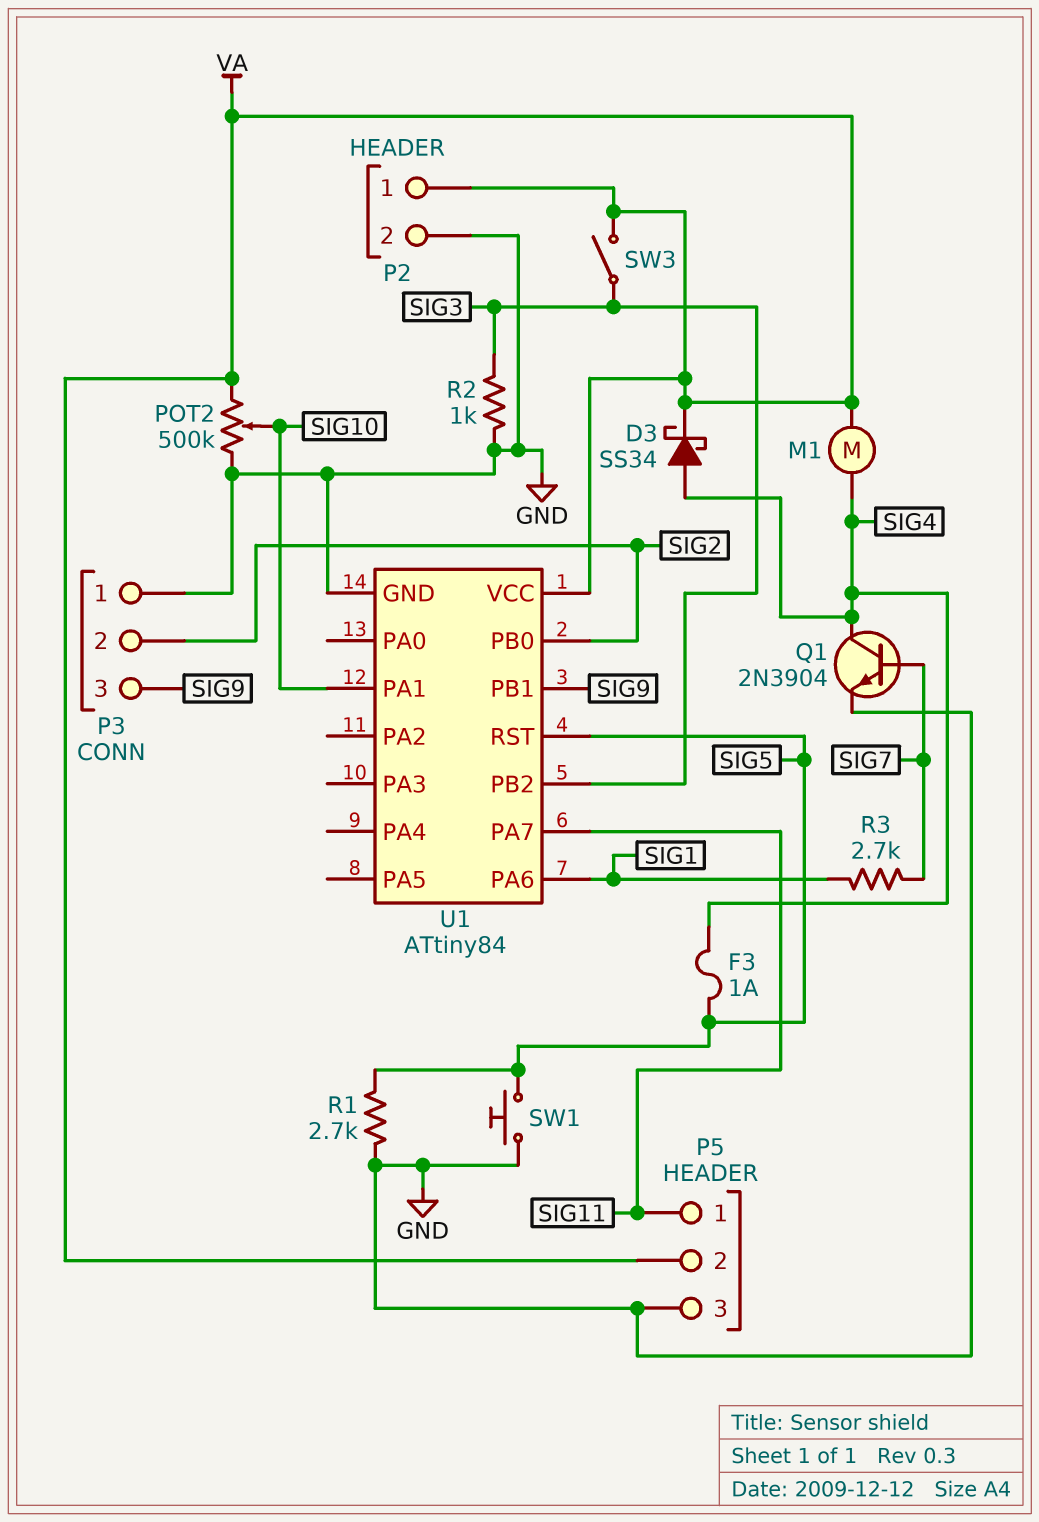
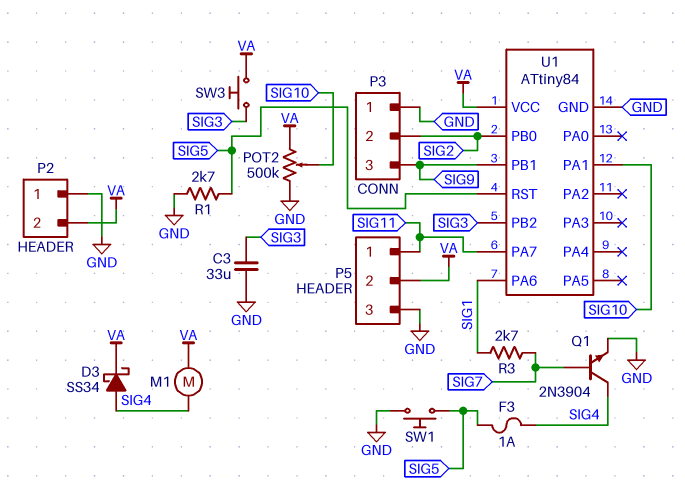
C3: none -> 33uF (GND, SIG3)
P2 pin 1: VA -> GND
P2 pin 2: GND -> VA
R2: 1k (GND, SIG3) -> none
SW3: switch (SIG3, VA) -> button (SIG3, VA)

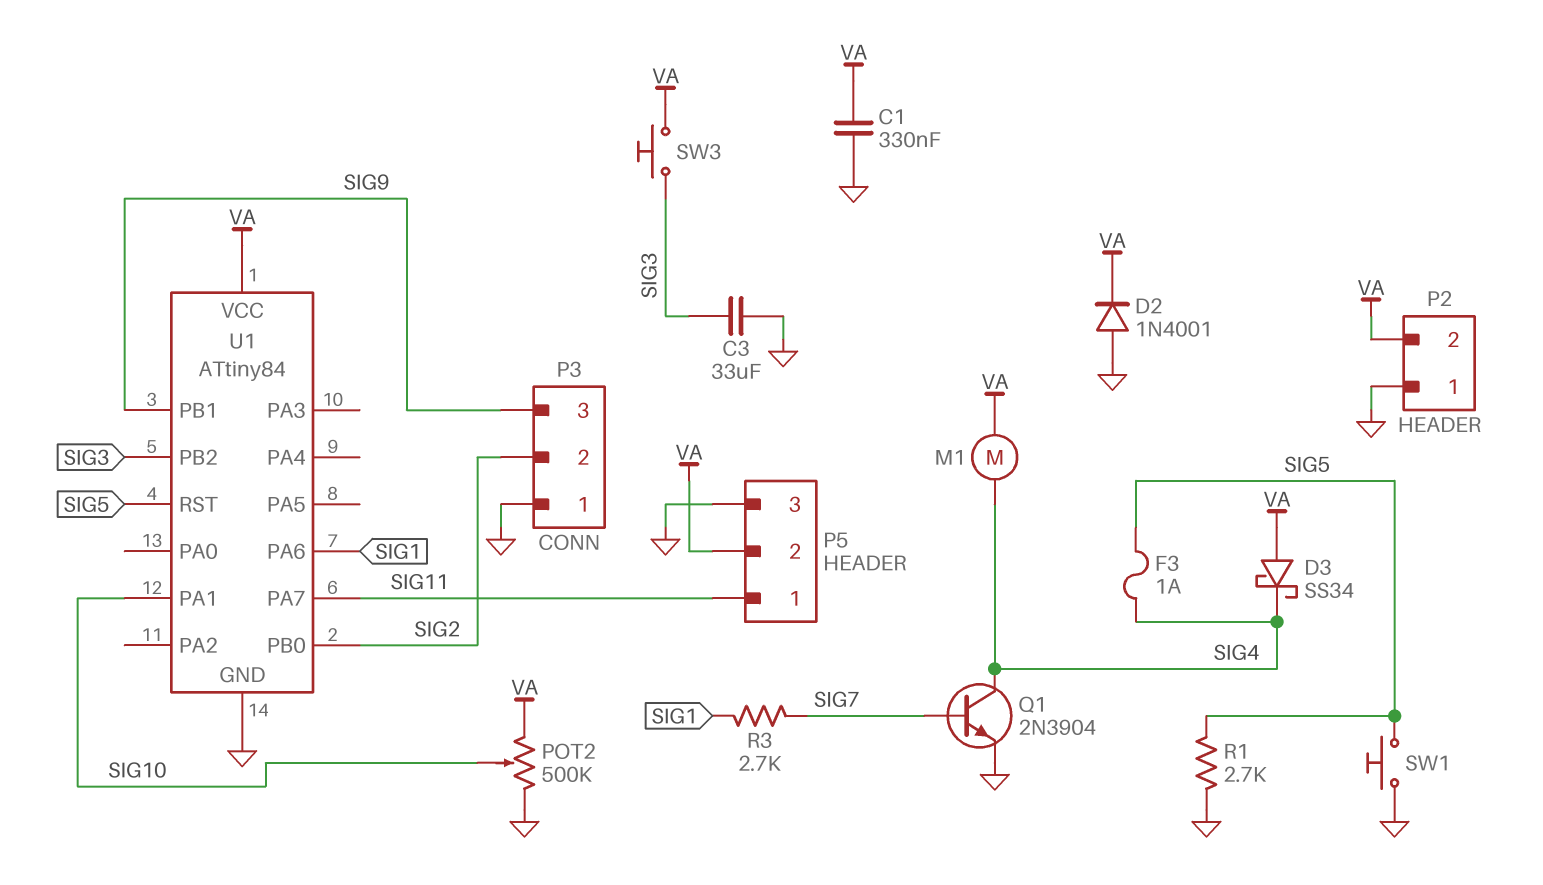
C1: none -> 330nF (GND, VA)
D2: none -> diode 1N4001 (A GND, K VA)
D3: schottky SS34 (A SIG4, K VA) -> schottky SS34 (A VA, K SIG4)

